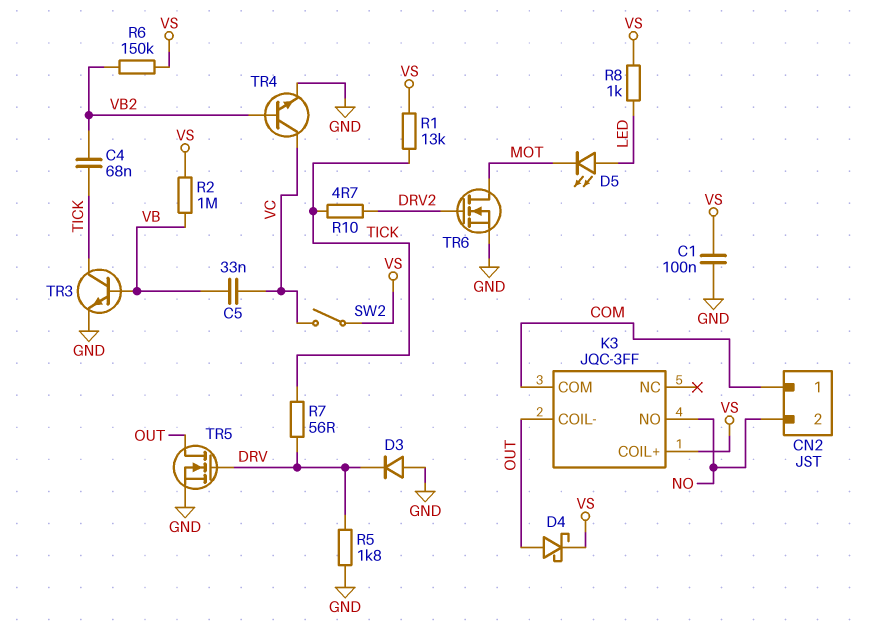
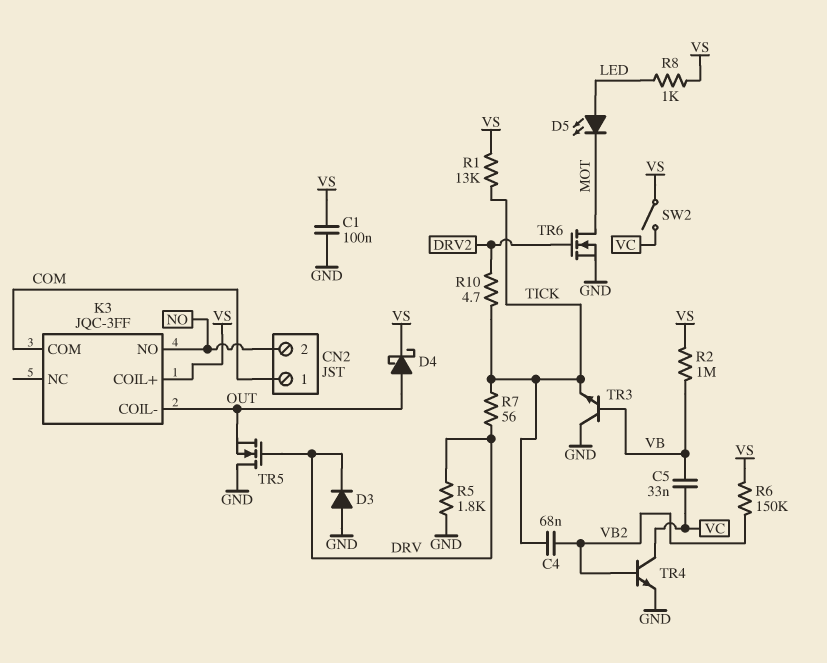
TR3: NPN (B VB, C TICK, E GND) -> NPN (B VB, C GND, E TICK)
TR5: NMOS (G DRV, D OUT, S GND) -> NMOS (G DRV, D GND, S OUT)

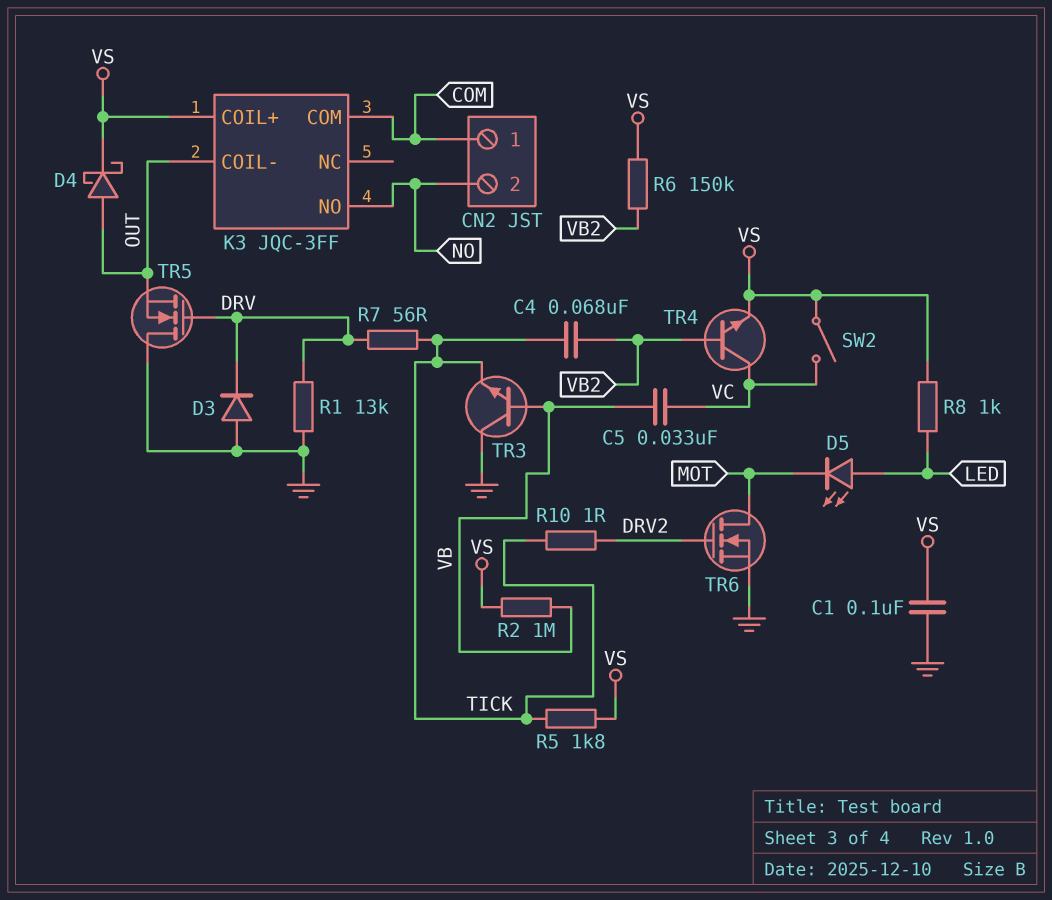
R1: 13k (TICK, VS) -> 13k (DRV, GND)
R5: 1.8k (DRV, GND) -> 1.8k (TICK, VS)
R10: 4.7 (DRV2, TICK) -> 1 (DRV2, TICK)
TR4: NPN (B VB2, C VC, E GND) -> NPN (B VB2, C VC, E VS)

